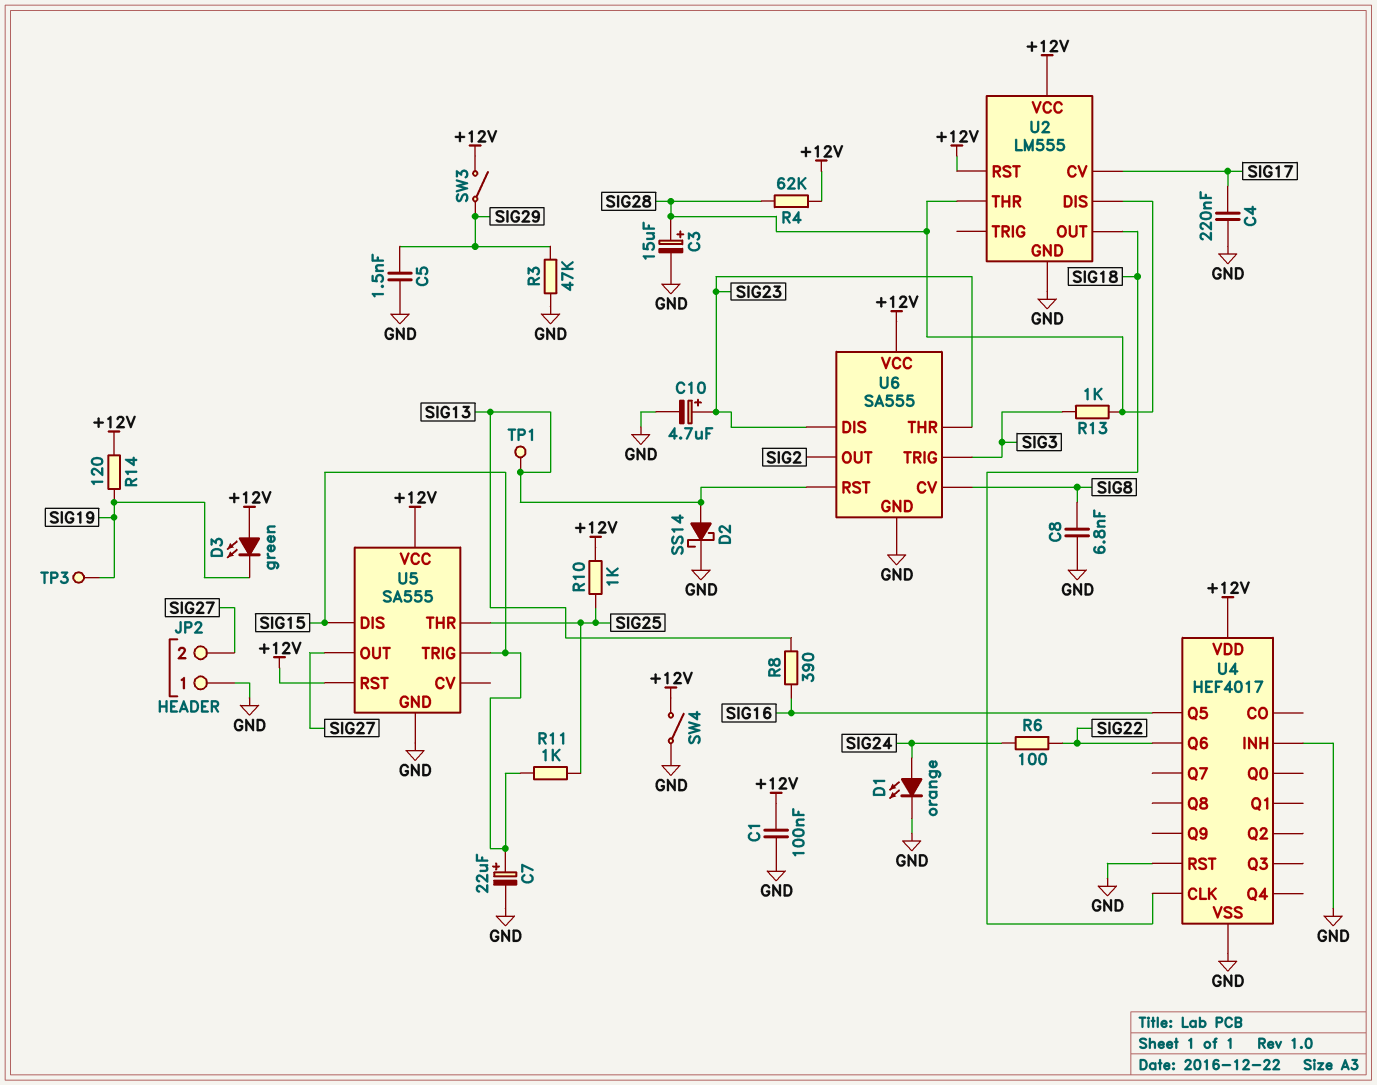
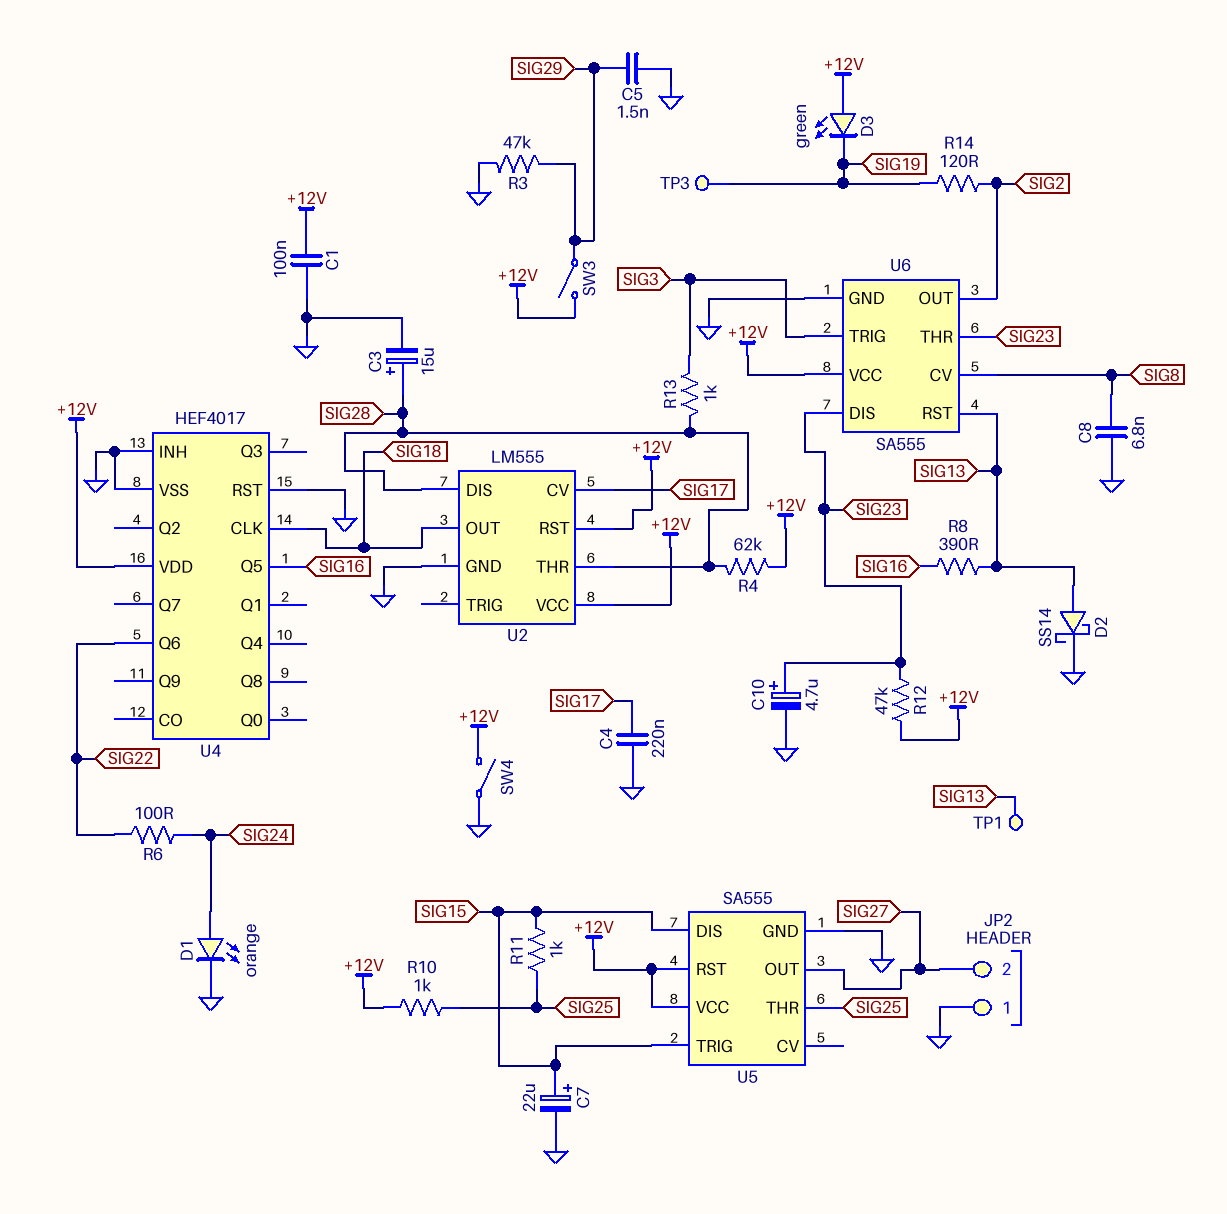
R12: none -> 47k (+12V, SIG23)
R14: 120 (+12V, SIG19) -> 120 (SIG2, SIG19)

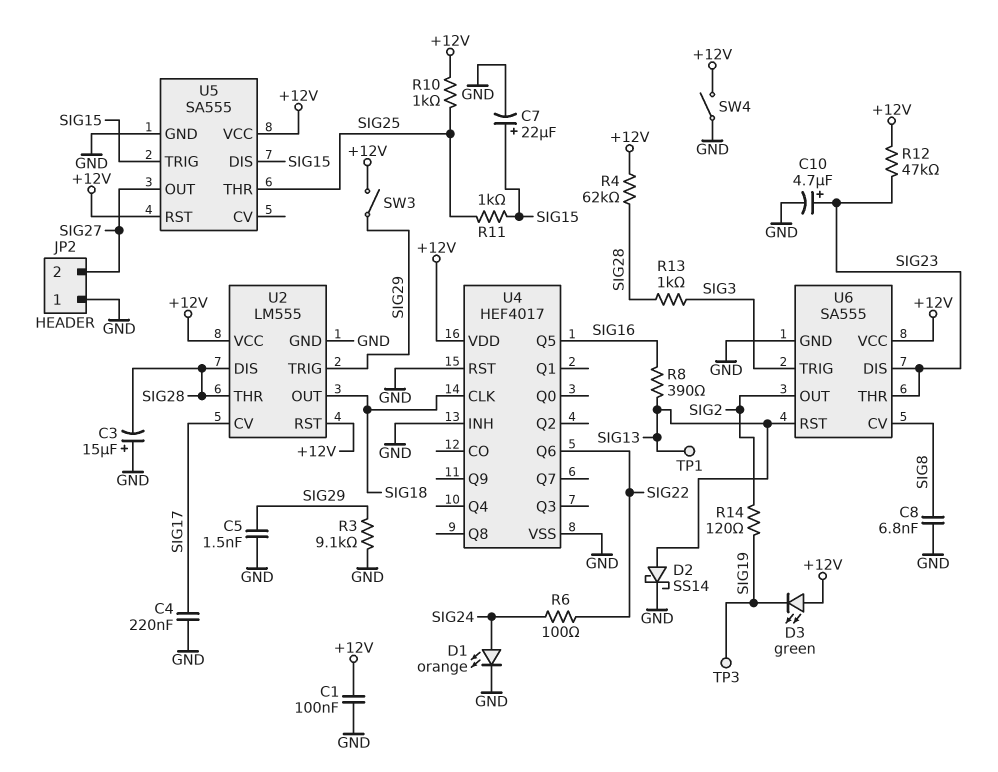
C3: 15uF (plus SIG28, minus GND) -> 15uF (plus GND, minus SIG28)
R3: 47k (GND, SIG29) -> 9.1k (GND, SIG29)
U2 pin TRIG: none -> SIG29

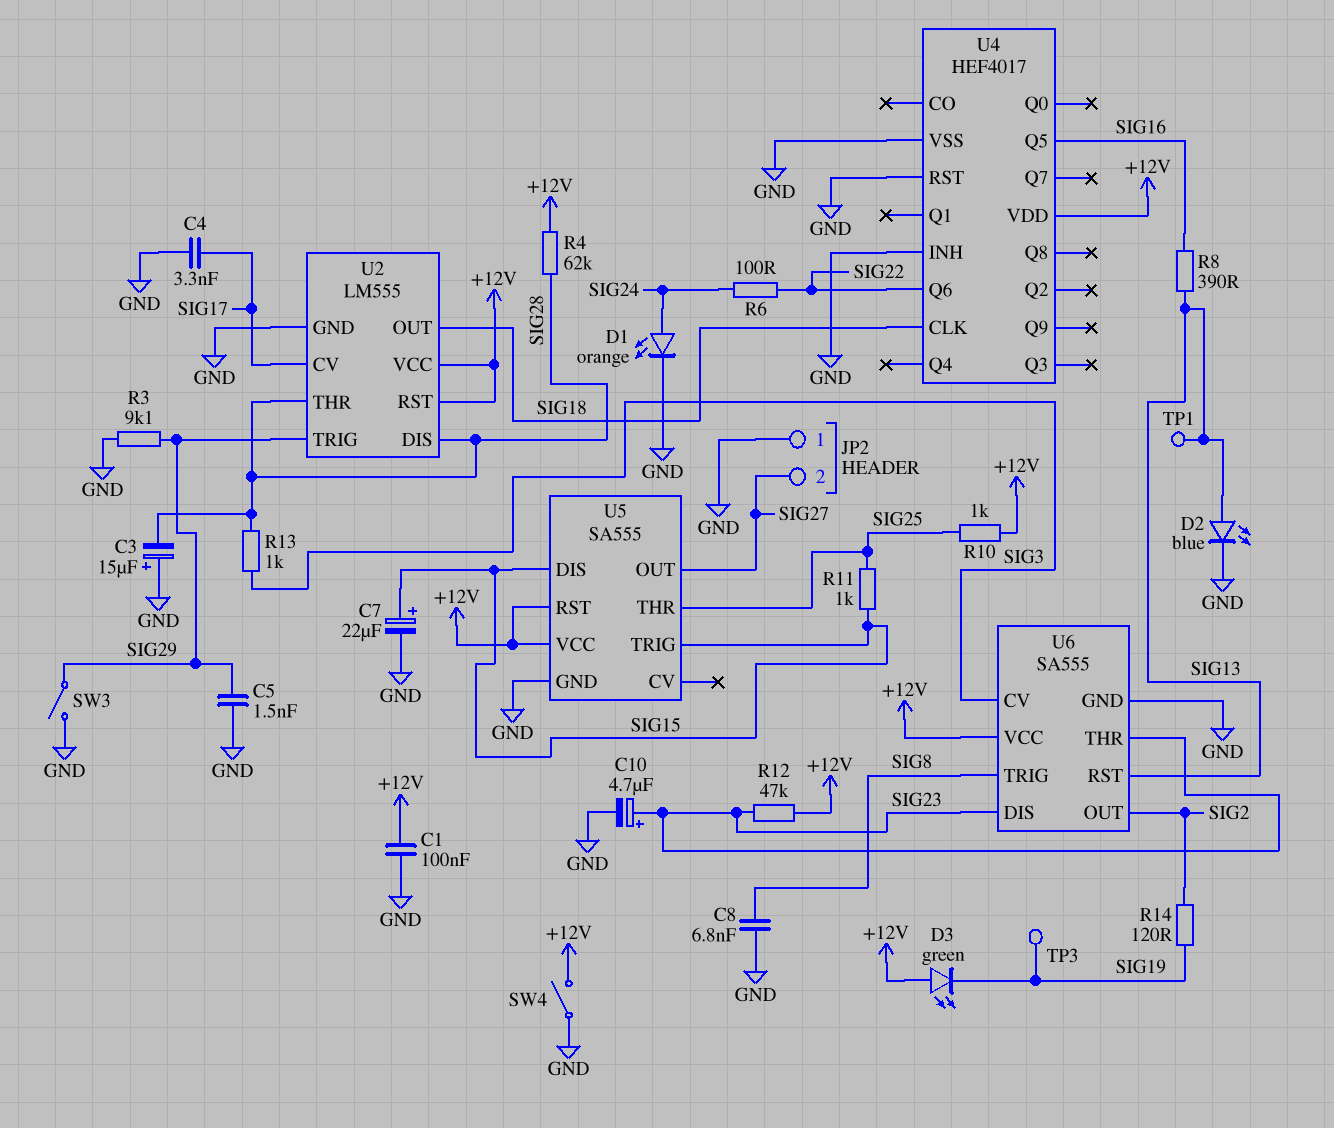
C4: 220nF (GND, SIG17) -> 3.3nF (GND, SIG17)
D2: schottky SS14 (A SIG13, K GND) -> LED blue (A SIG13, K GND)
SW3: switch (+12V, SIG29) -> switch (GND, SIG29)
U6 pin CV: SIG8 -> SIG3
U6 pin TRIG: SIG3 -> SIG8

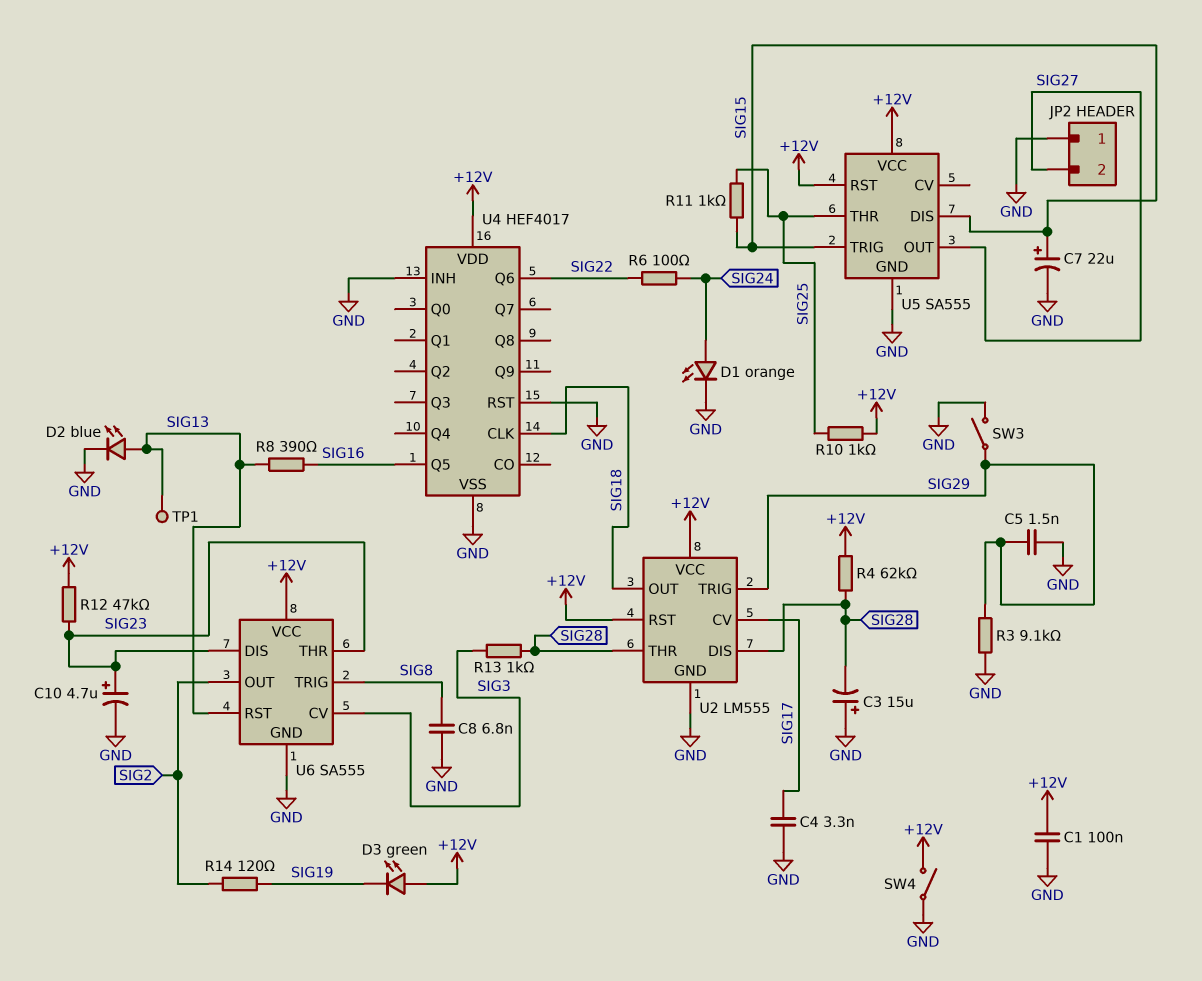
TP3: test point (SIG19) -> none

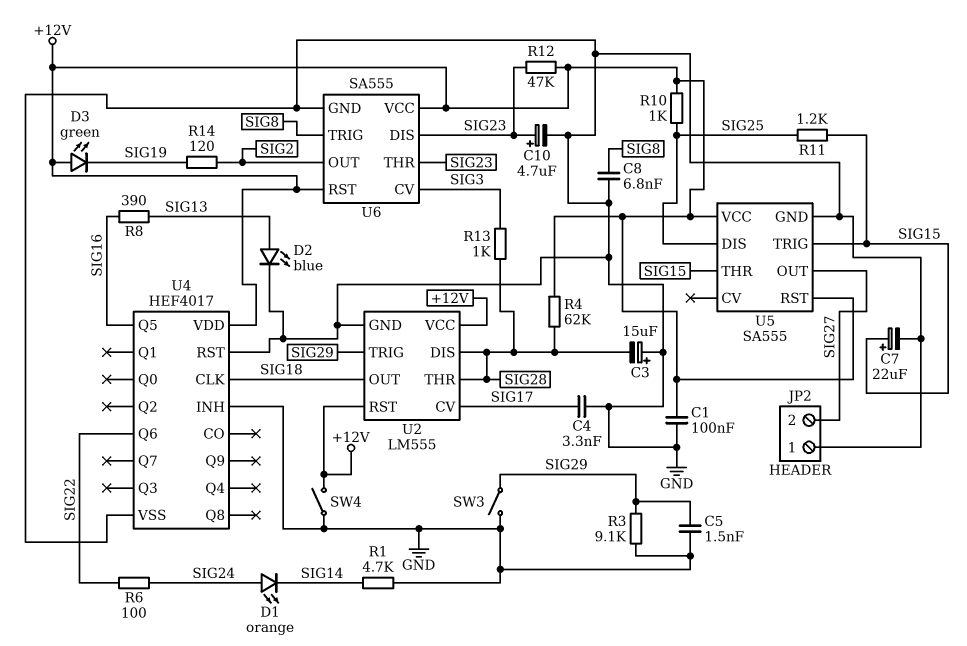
D1: LED orange (A SIG24, K GND) -> LED orange (A SIG24, K SIG14)
R1: none -> 4.7k (GND, SIG14)
R11: 1k (SIG15, SIG25) -> 1.2k (SIG15, SIG25)
TP1: test point (SIG13) -> none
U5 pin DIS: SIG15 -> SIG25
U5 pin THR: SIG25 -> SIG15
U6 pin RST: SIG13 -> +12V

